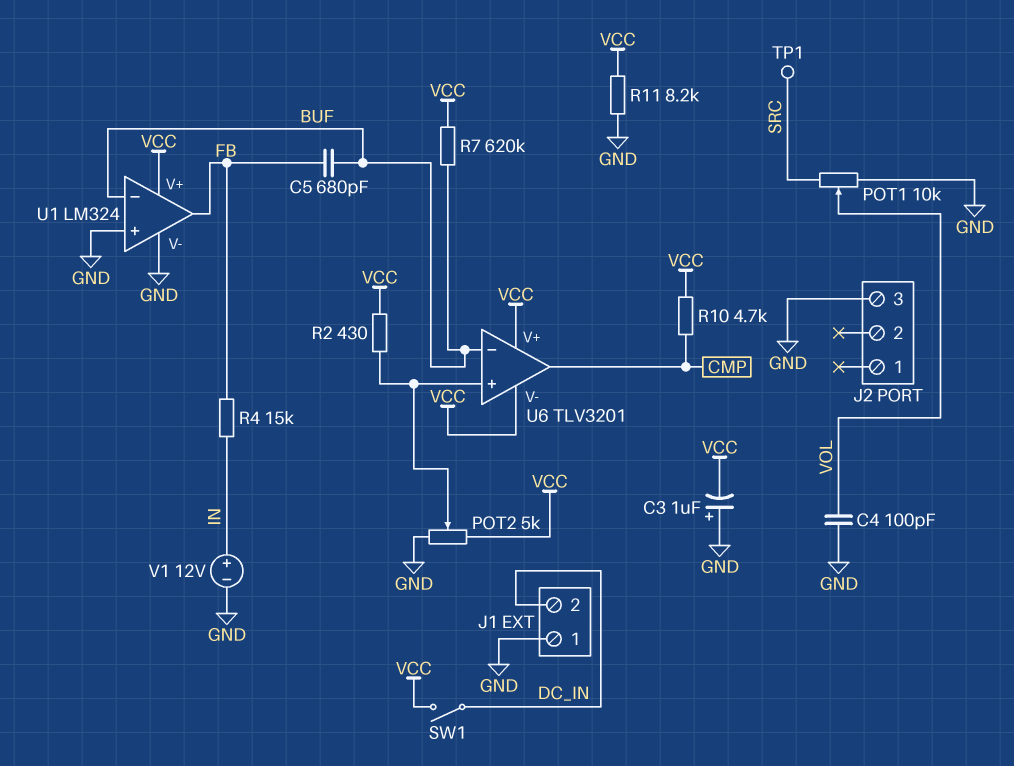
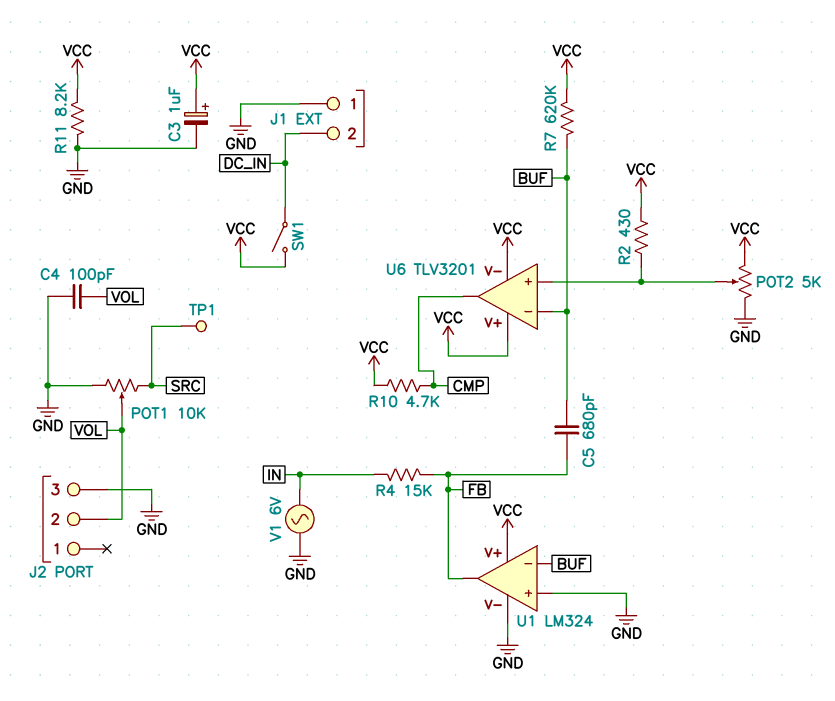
C3: 1uF (plus GND, minus VCC) -> 1uF (plus VCC, minus GND)
J2 pin 2: none -> VOL
V1: 12V (plus IN, minus GND) -> AC 6V (GND, IN)

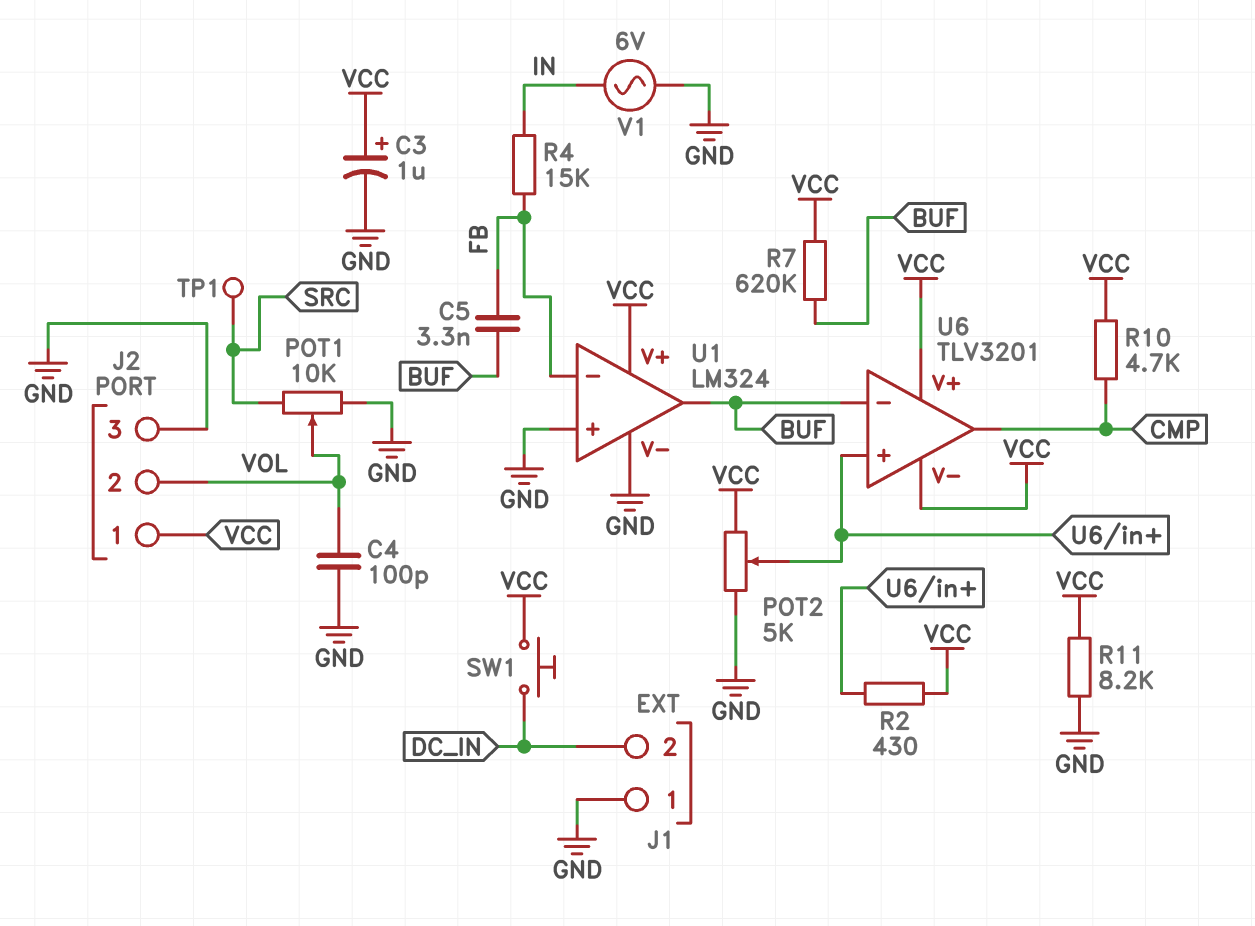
C5: 680pF (BUF, FB) -> 3.3nF (BUF, FB)
J2 pin 1: none -> VCC
SW1: switch (DC_IN, VCC) -> button (DC_IN, VCC)
U1 pin in-: BUF -> FB
U1 pin out: FB -> BUF

